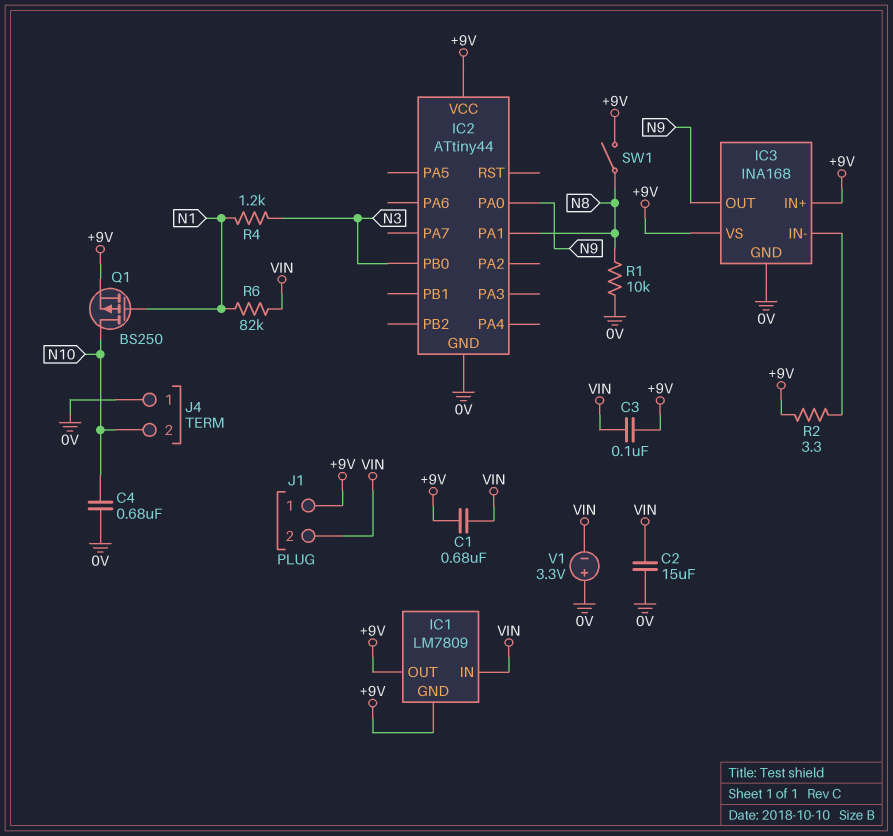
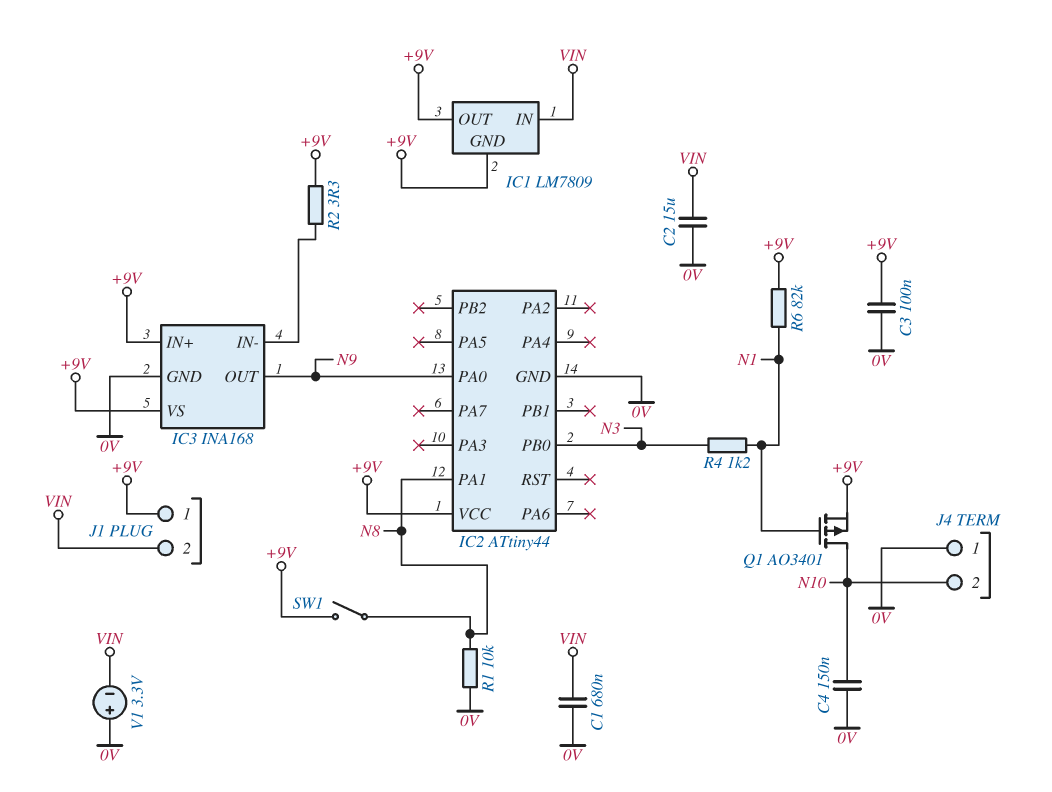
C1: 680nF (+9V, VIN) -> 680nF (0V, VIN)
C3: 100nF (+9V, VIN) -> 100nF (+9V, 0V)
C4: 680nF (0V, N10) -> 150nF (0V, N10)
Q1: PMOS BS250 (G N1, D N10, S +9V) -> PMOS AO3401 (G N1, D N10, S +9V)
R6: 82k (N1, VIN) -> 82k (+9V, N1)

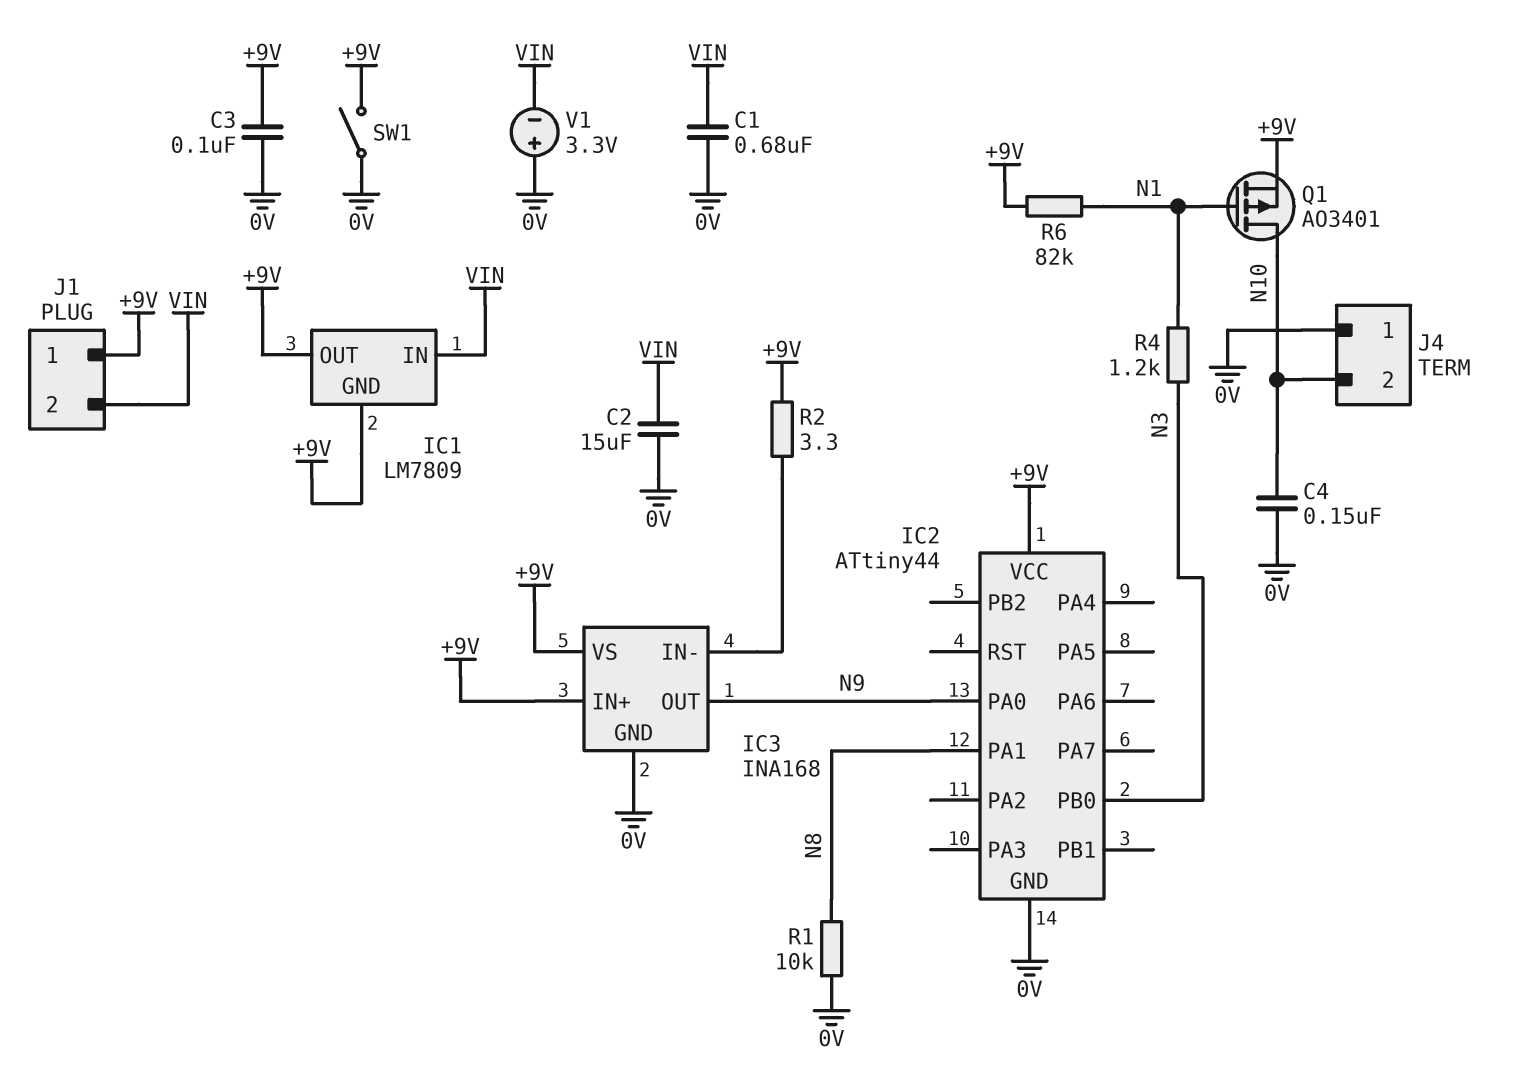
SW1: switch (+9V, N8) -> switch (+9V, 0V)

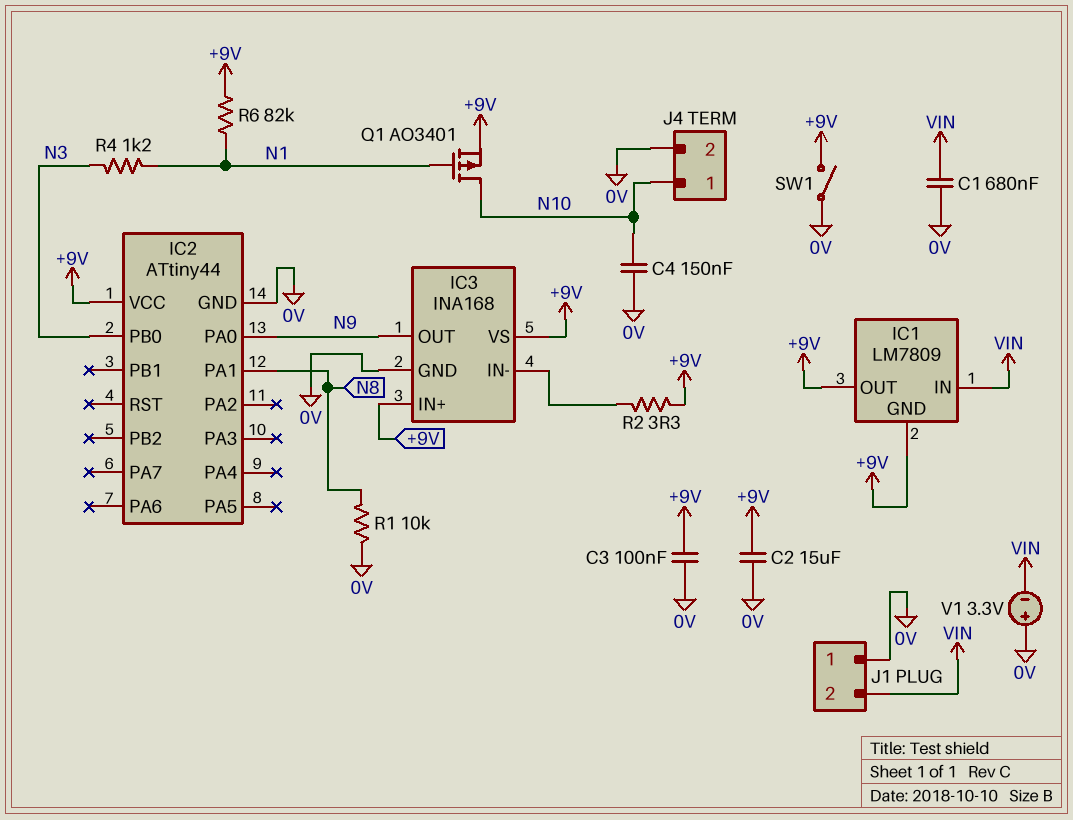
C2: 15uF (0V, VIN) -> 15uF (+9V, 0V)
J1 pin 1: +9V -> 0V
J4 pin 1: 0V -> N10
J4 pin 2: N10 -> 0V

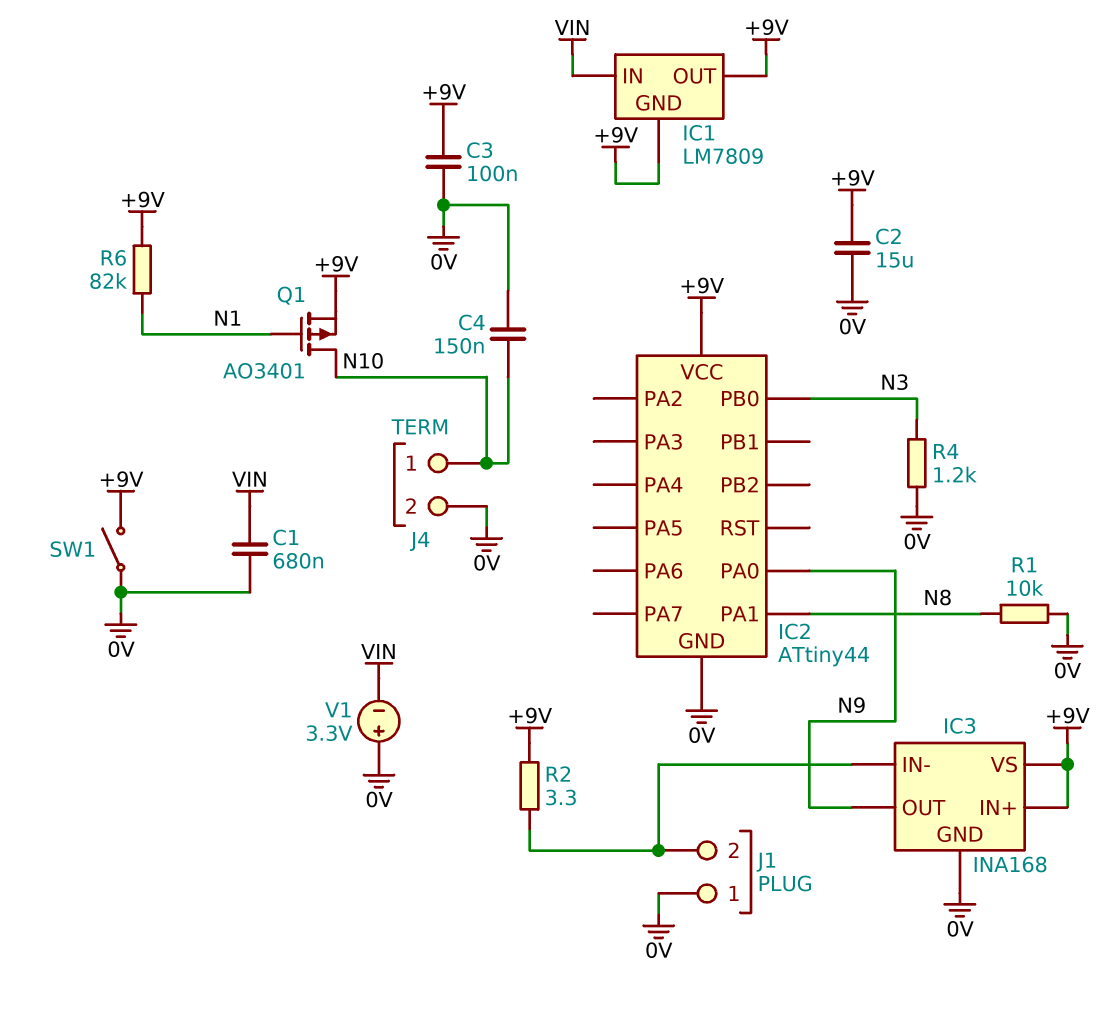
J1 pin 2: VIN -> IC3/IN-
R4: 1.2k (N1, N3) -> 1.2k (0V, N3)

